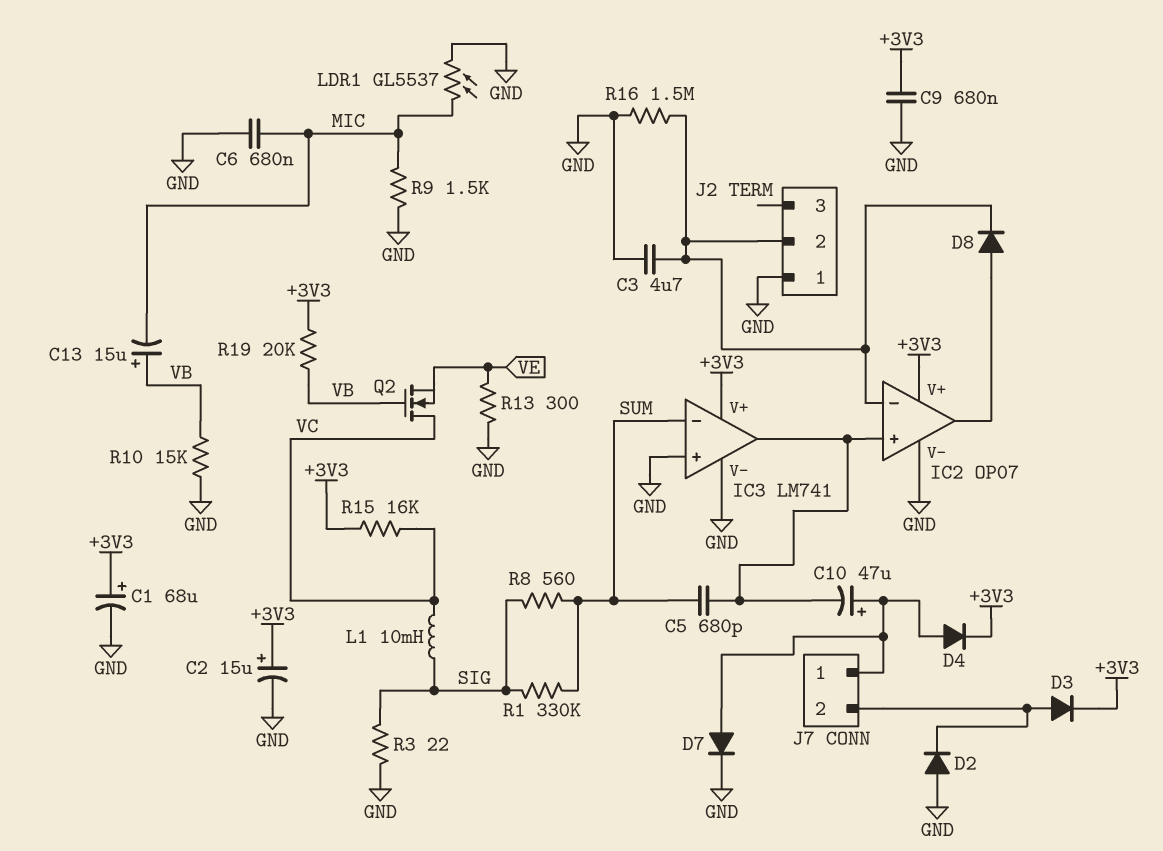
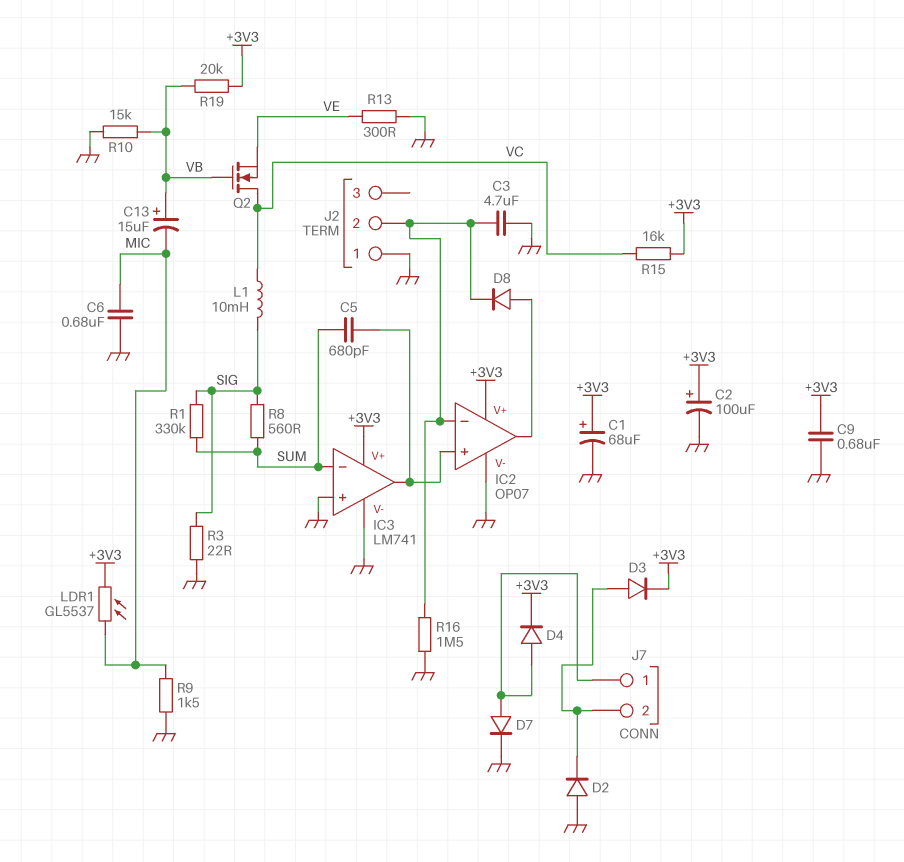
C2: 15uF (plus +3V3, minus GND) -> 100uF (plus +3V3, minus GND)
C10: 47uF (plus J7/1, minus IC2/in+) -> none
LDR1: GL5537 (GND, MIC) -> GL5537 (+3V3, MIC)

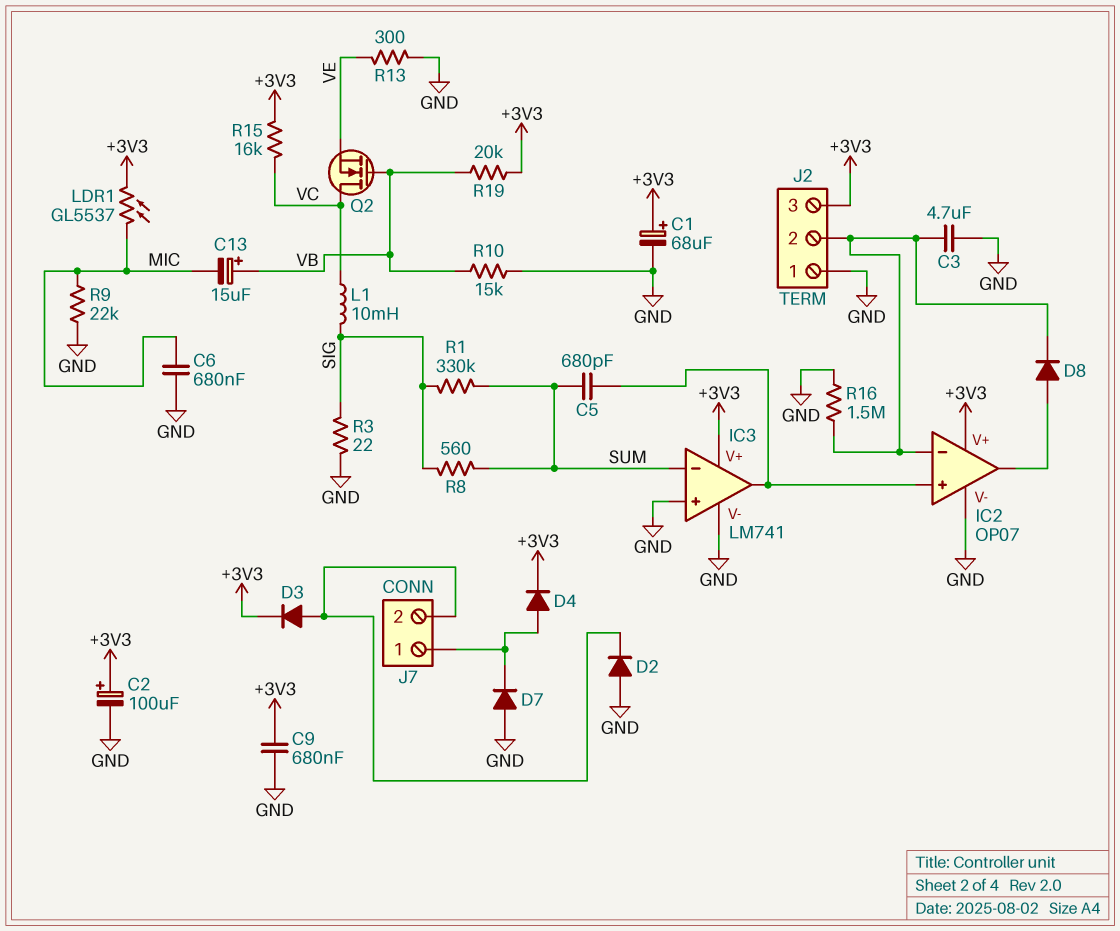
D7: diode (A J7/1, K GND) -> diode (A GND, K J7/1)
J2 pin 3: none -> +3V3
R9: 1.5k (GND, MIC) -> 22k (GND, MIC)

